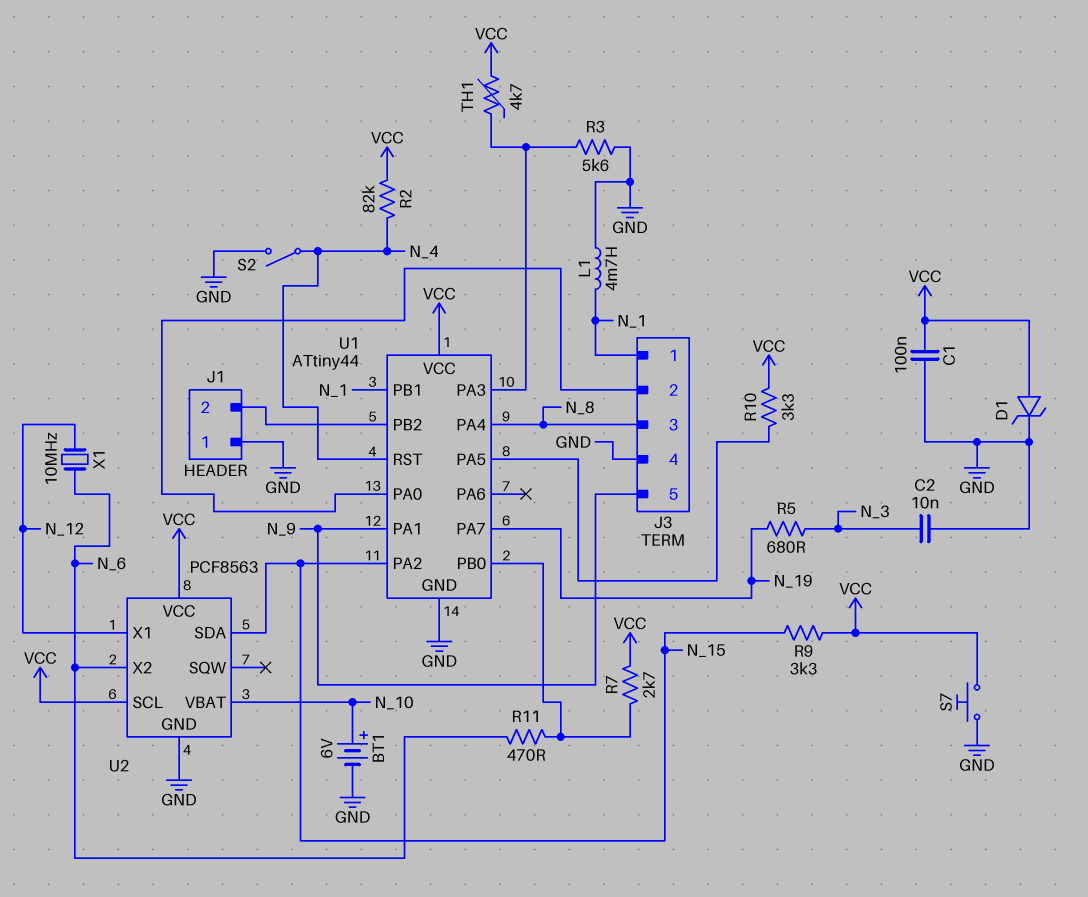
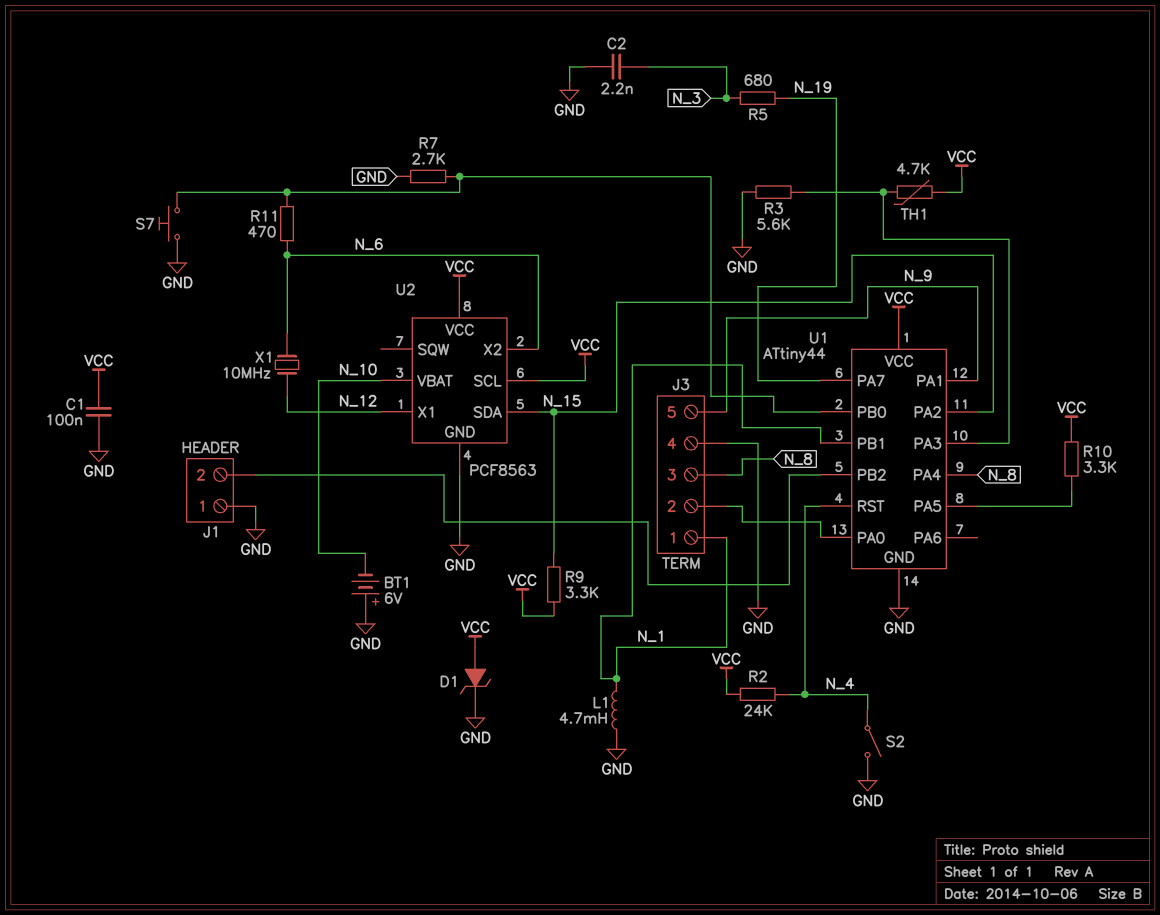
BT1: 6V (plus N_10, minus GND) -> 6V (plus GND, minus N_10)
C2: 10nF (GND, N_3) -> 2.2nF (GND, N_3)
R2: 82k (N_4, VCC) -> 24k (N_4, VCC)
R7: 2.7k (U1/PB0, VCC) -> 2.7k (GND, U1/PB0)
S7: button (GND, VCC) -> button (GND, U1/PB0)

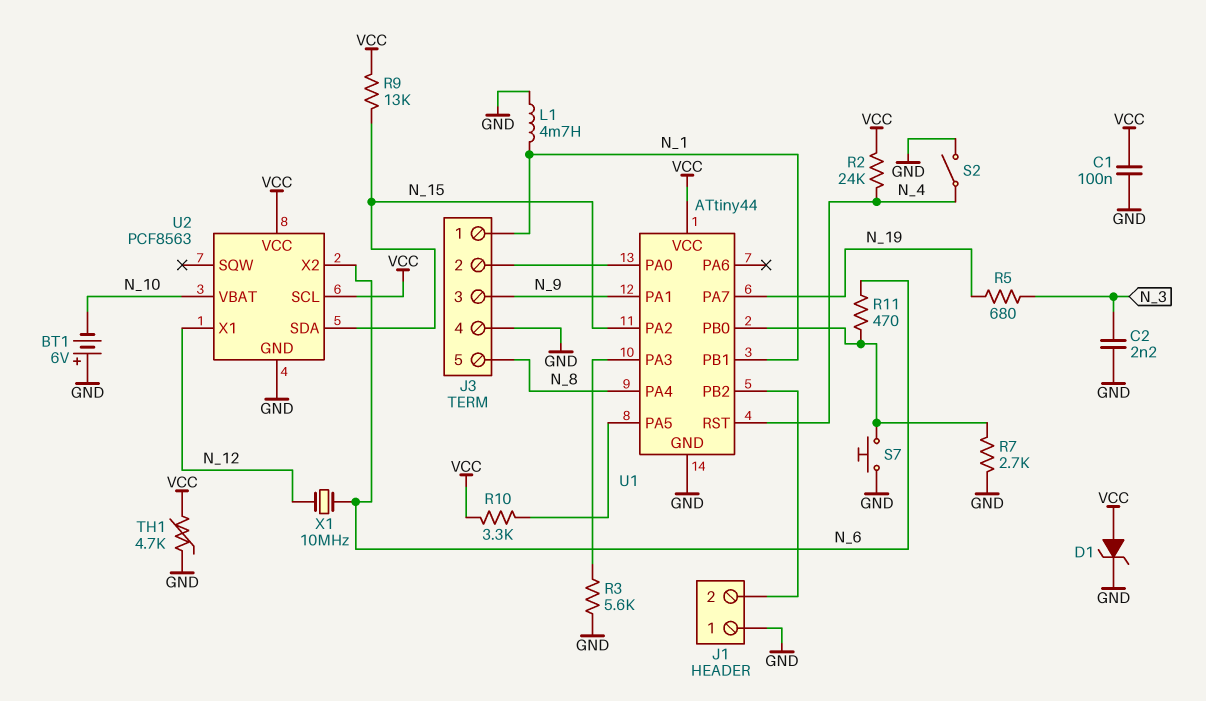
J3 pin 3: N_8 -> N_9
J3 pin 5: N_9 -> N_8
R9: 3.3k (N_15, VCC) -> 13k (N_15, VCC)
TH1: 4.7k (U1/PA3, VCC) -> 4.7k (GND, VCC)

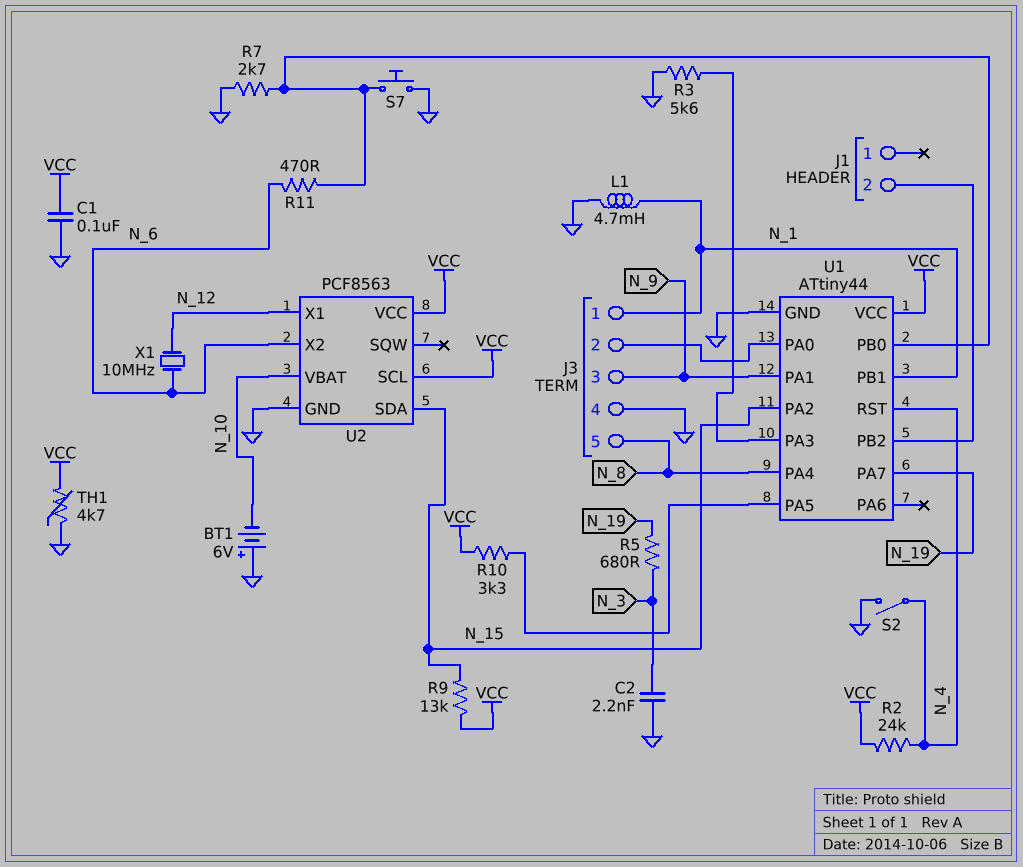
D1: zener (A VCC, K GND) -> none
J1 pin 1: GND -> none

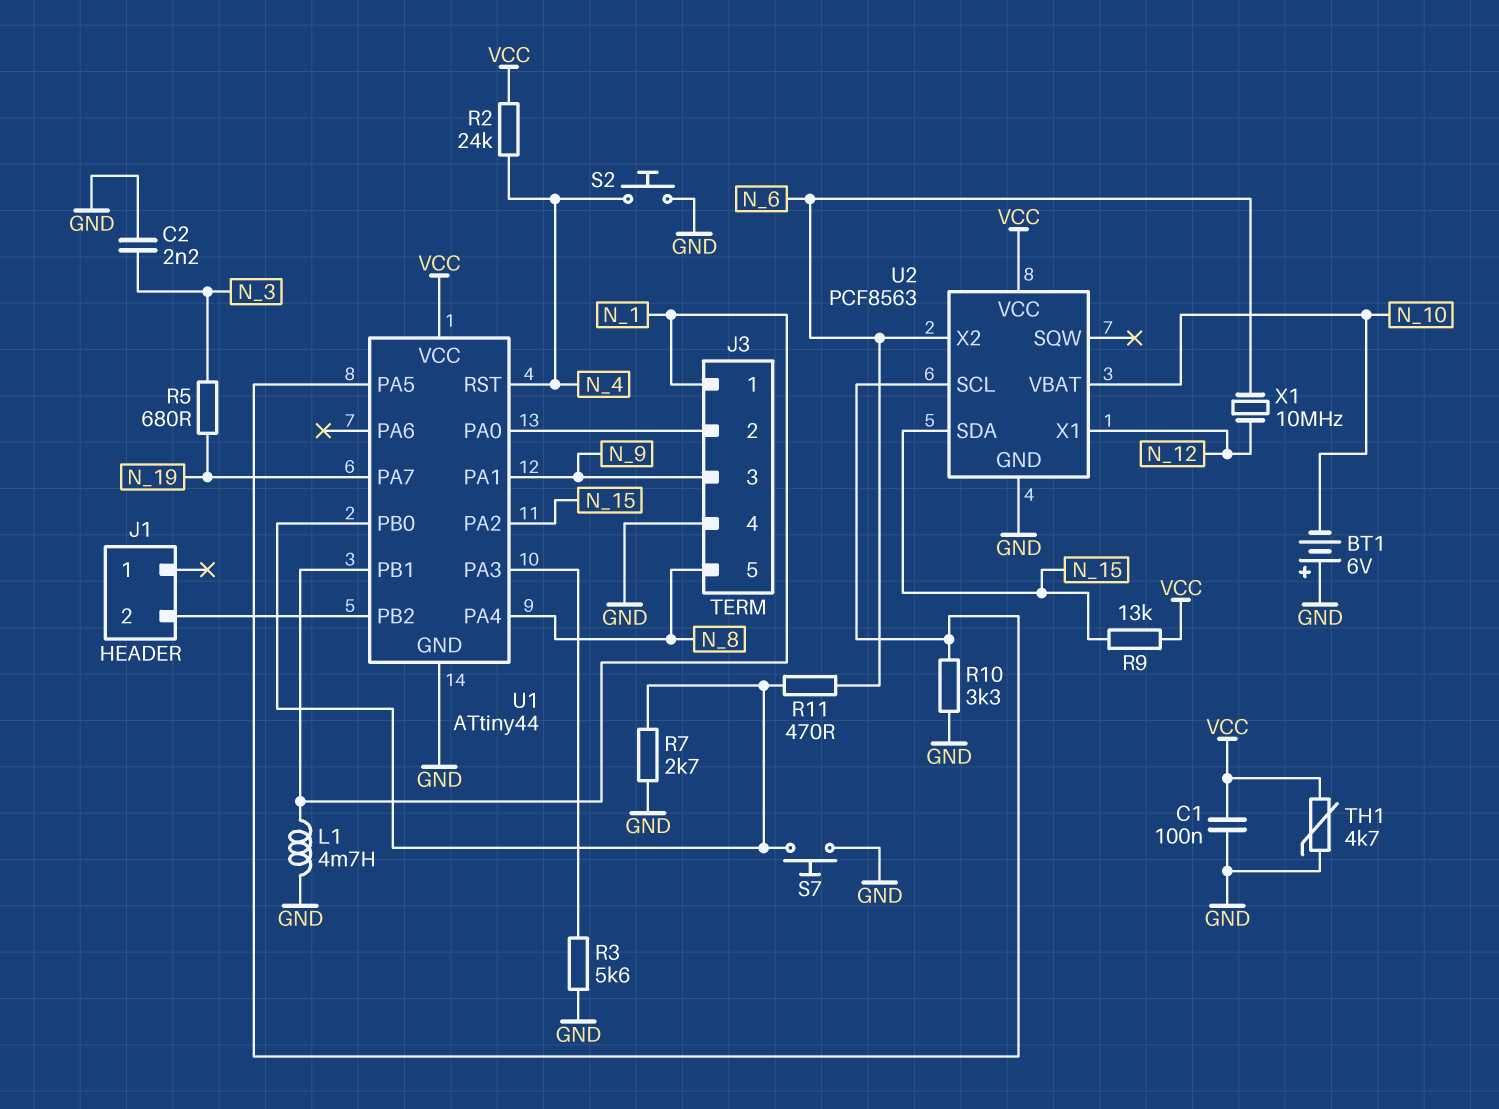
R10: 3.3k (U1/PA5, VCC) -> 3.3k (GND, U1/PA5)
S2: switch (GND, N_4) -> button (GND, N_4)
U2 pin SCL: VCC -> U1/PA5

